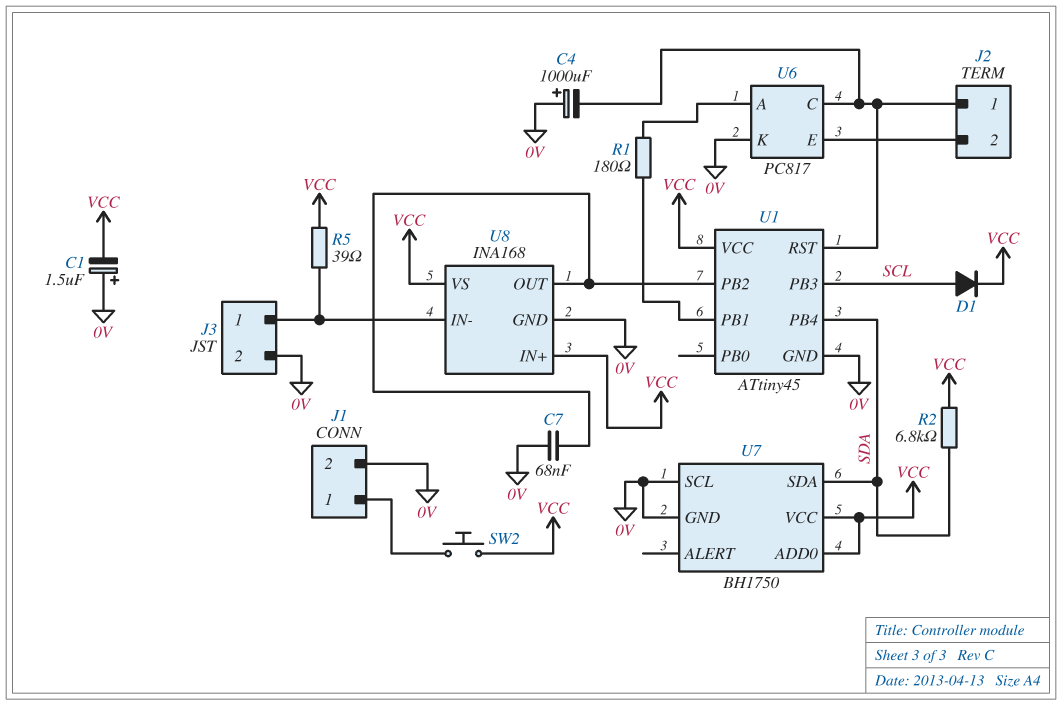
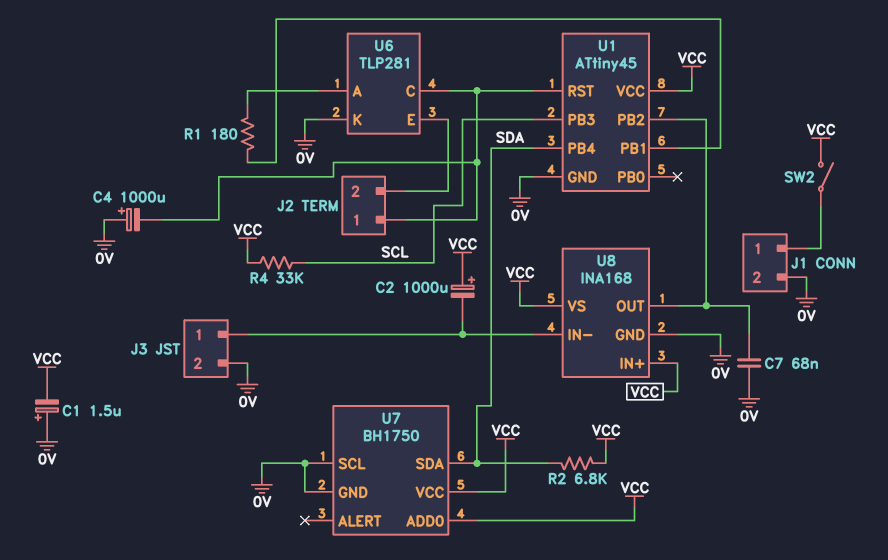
C2: none -> 1000uF (plus VCC, minus J3/1)
D1: diode (A SCL, K VCC) -> none
R4: none -> 33k (SCL, VCC)
R5: 39 (J3/1, VCC) -> none
SW2: button (J1/1, VCC) -> switch (J1/1, VCC)
U6: PC817 -> TLP281

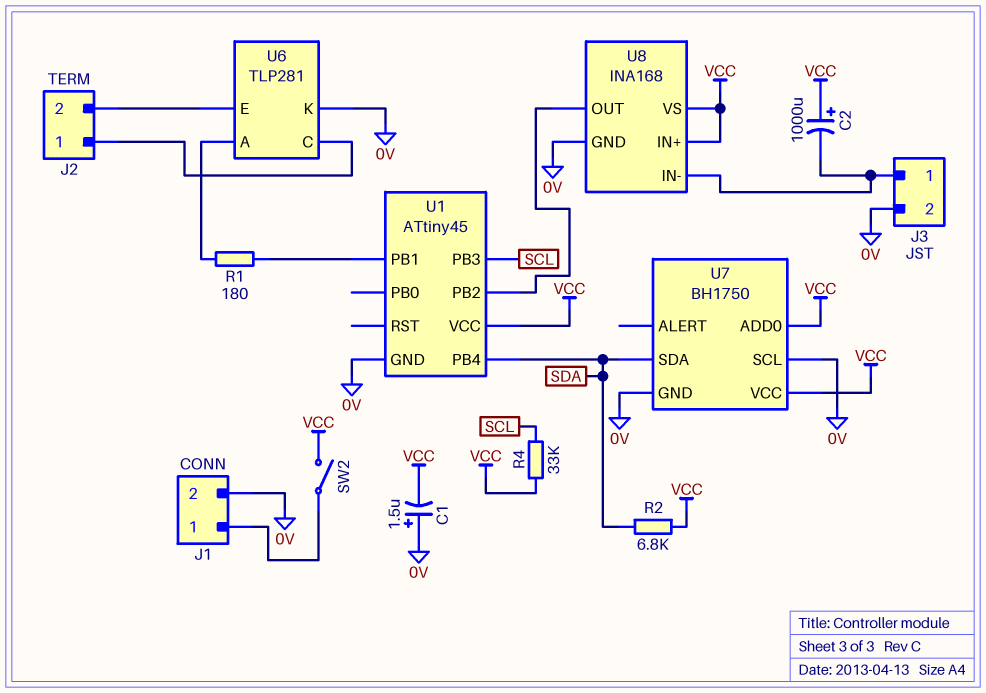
C4: 1000uF (plus 0V, minus J2/1) -> none
C7: 68nF (0V, U1/PB2) -> none
U1 pin RST: J2/1 -> none

